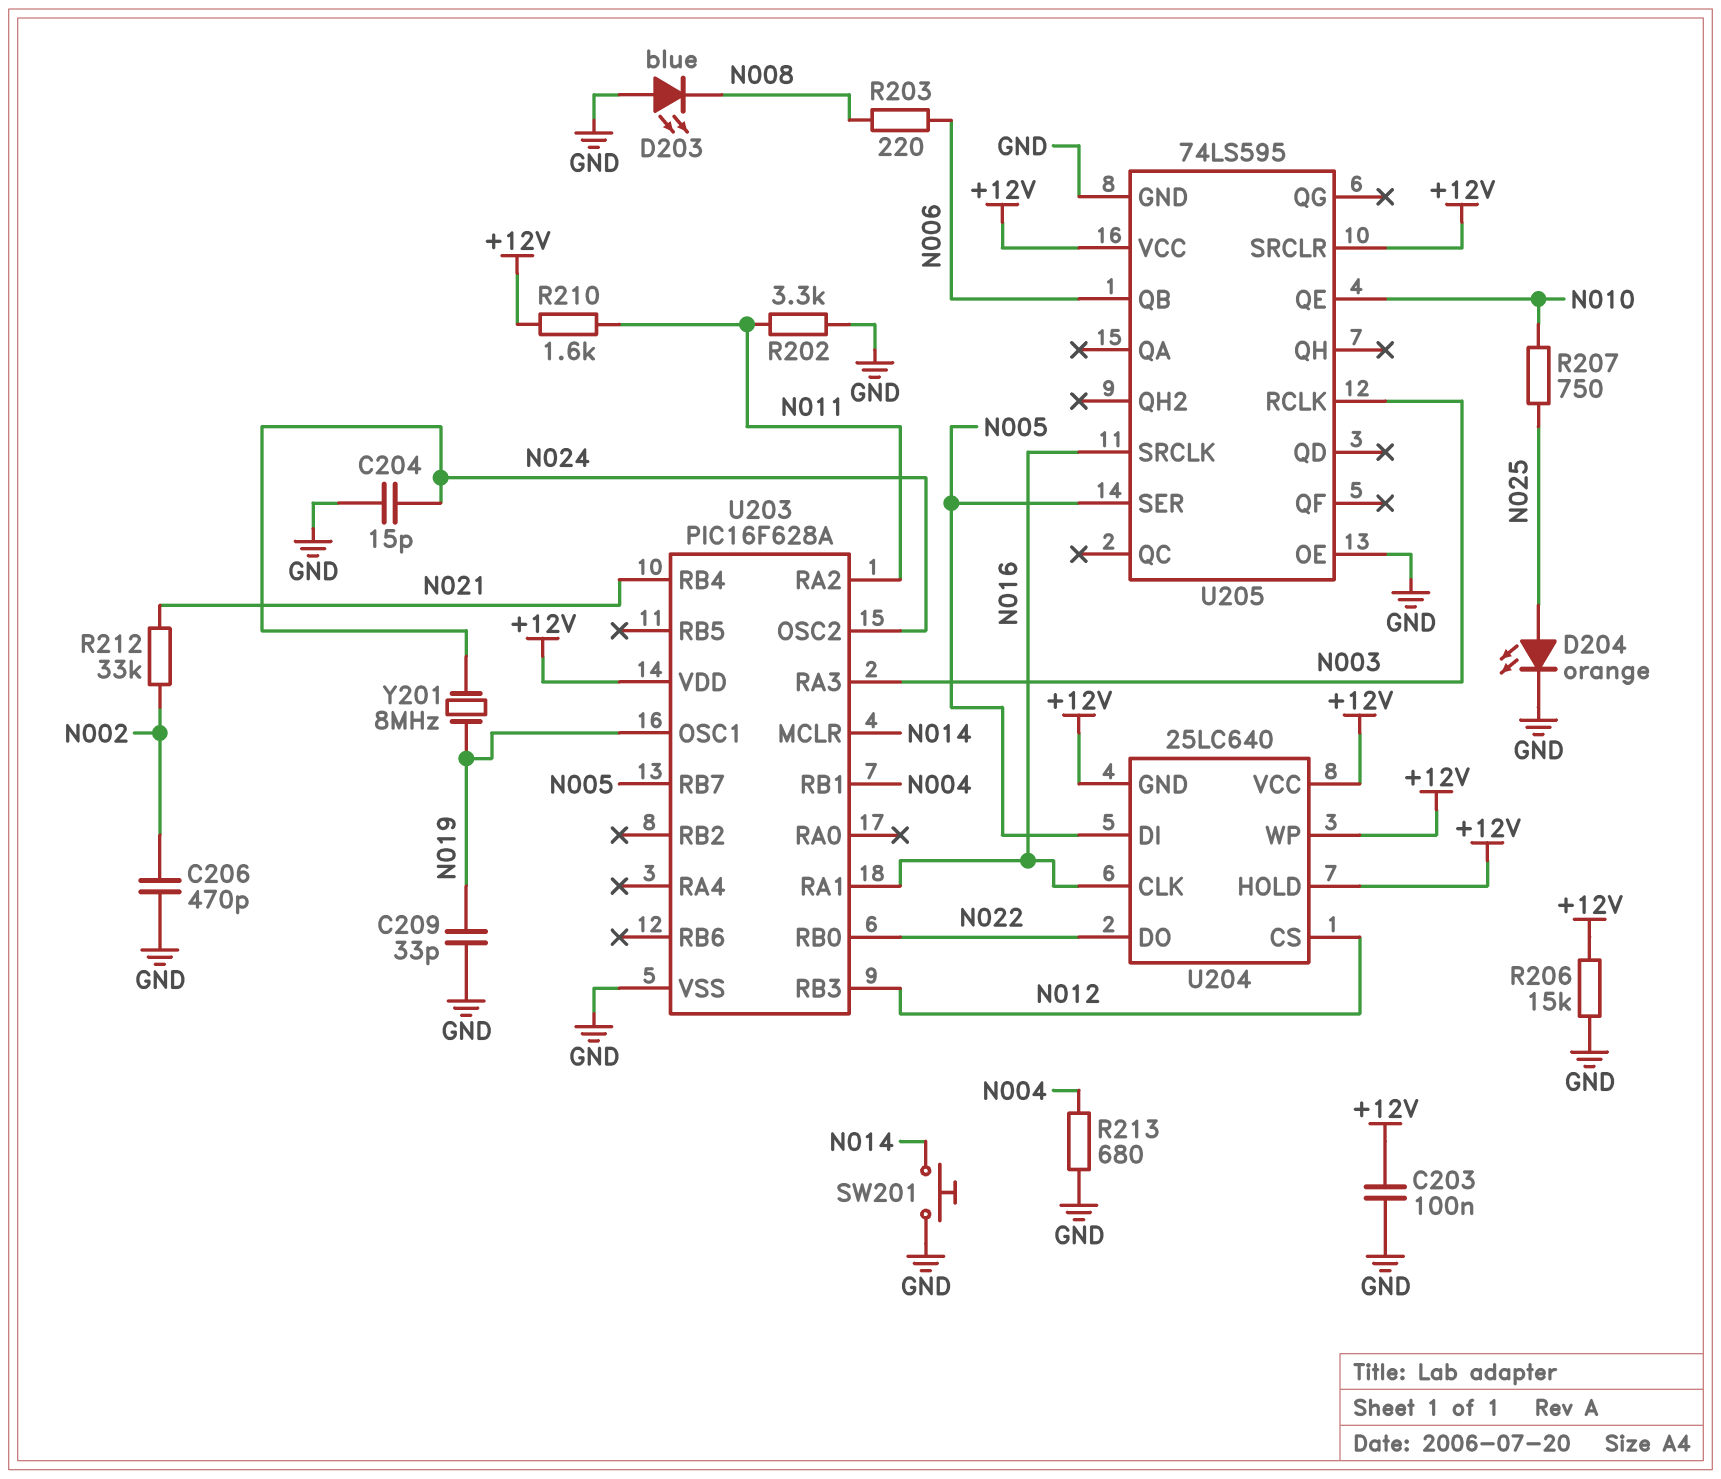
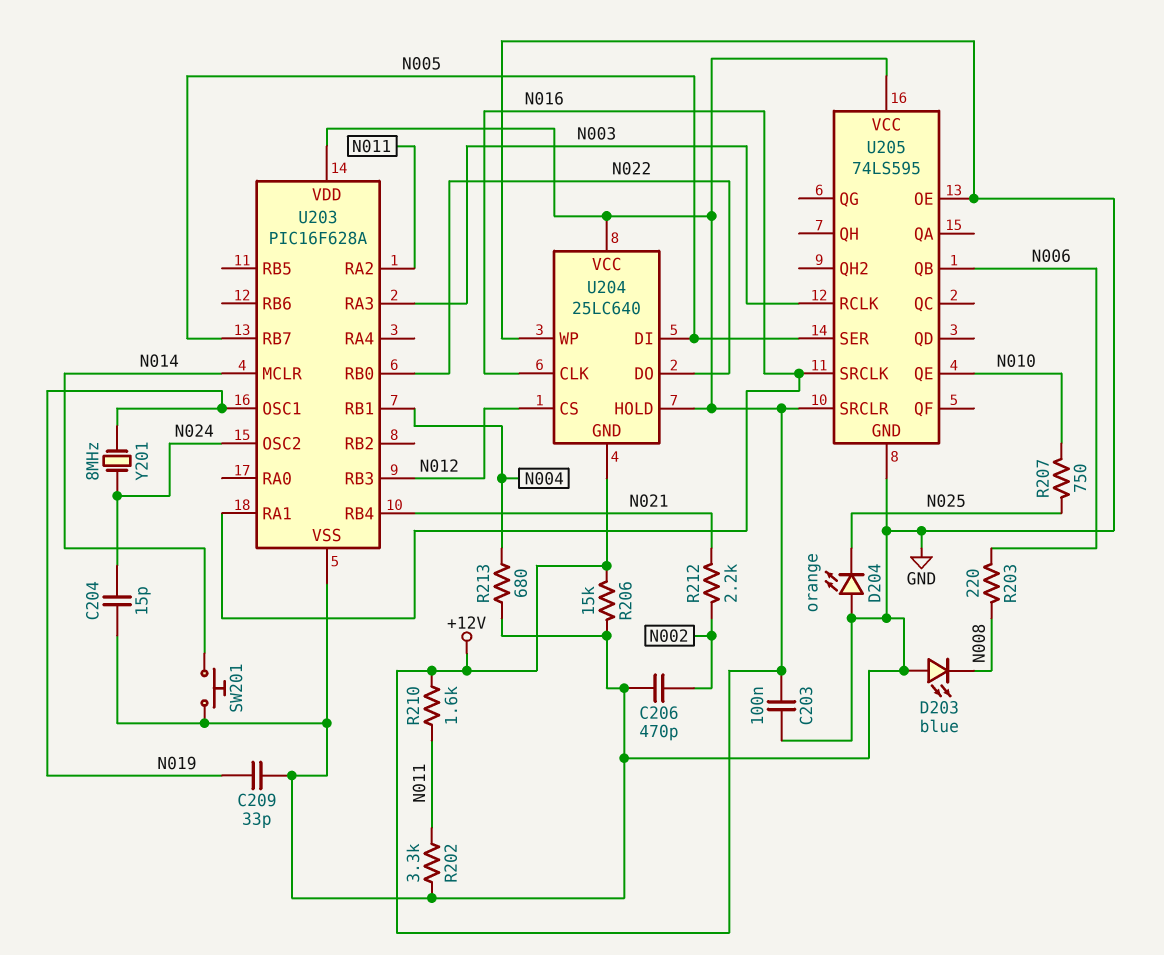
D204: LED orange (A N025, K GND) -> LED orange (A GND, K N025)
R212: 33k (N002, N021) -> 2.2k (N002, N021)
U204 pin WP: +12V -> GND

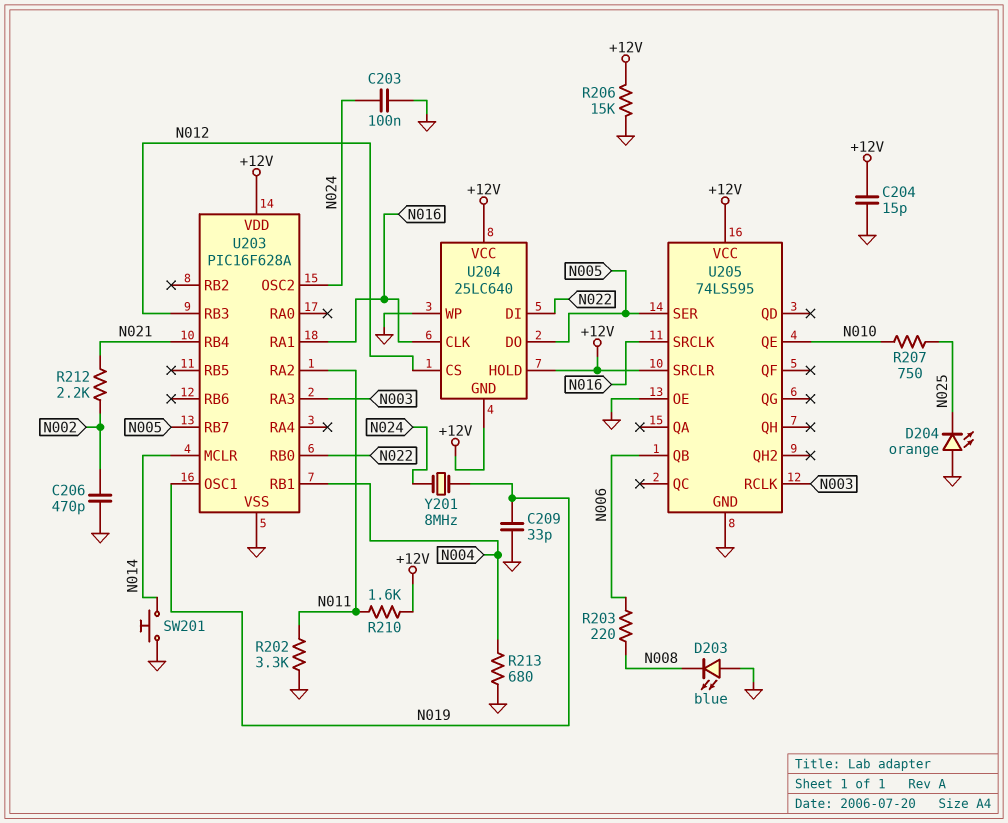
C203: 100nF (+12V, GND) -> 100nF (GND, N024)
C204: 15pF (GND, N024) -> 15pF (+12V, GND)
U204 pin DI: N005 -> N022
U204 pin DO: N022 -> N005

